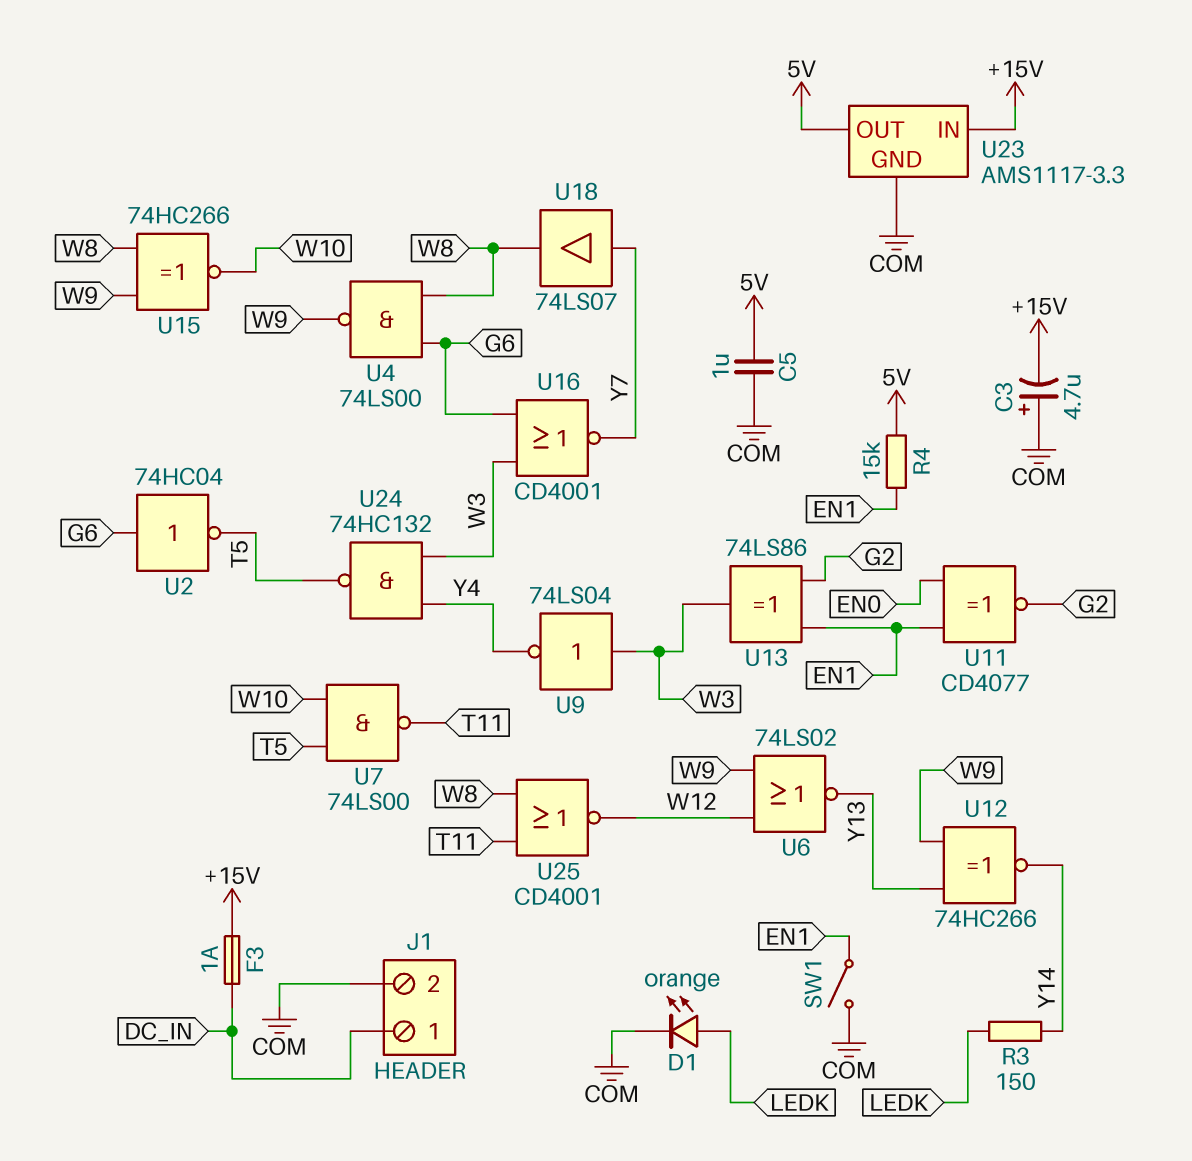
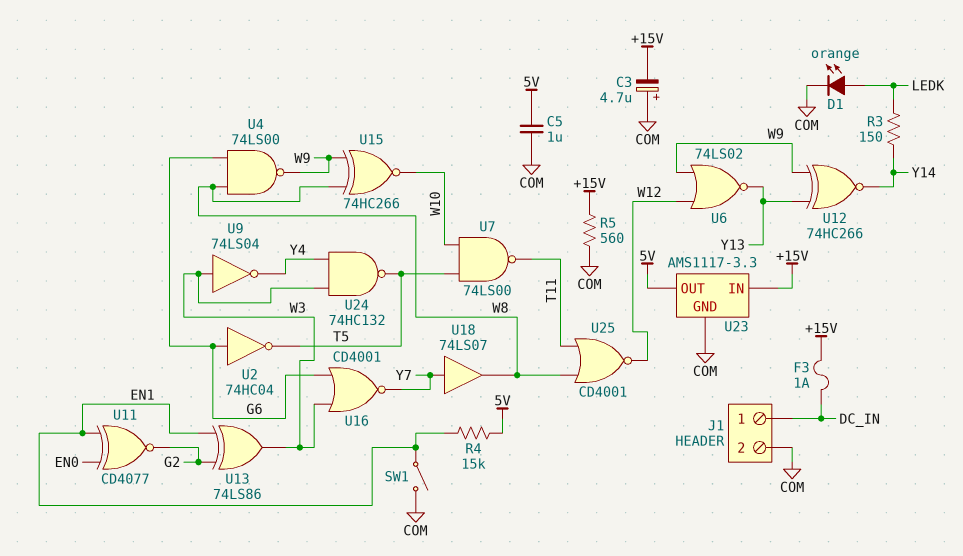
R5: none -> 560 (+15V, COM)

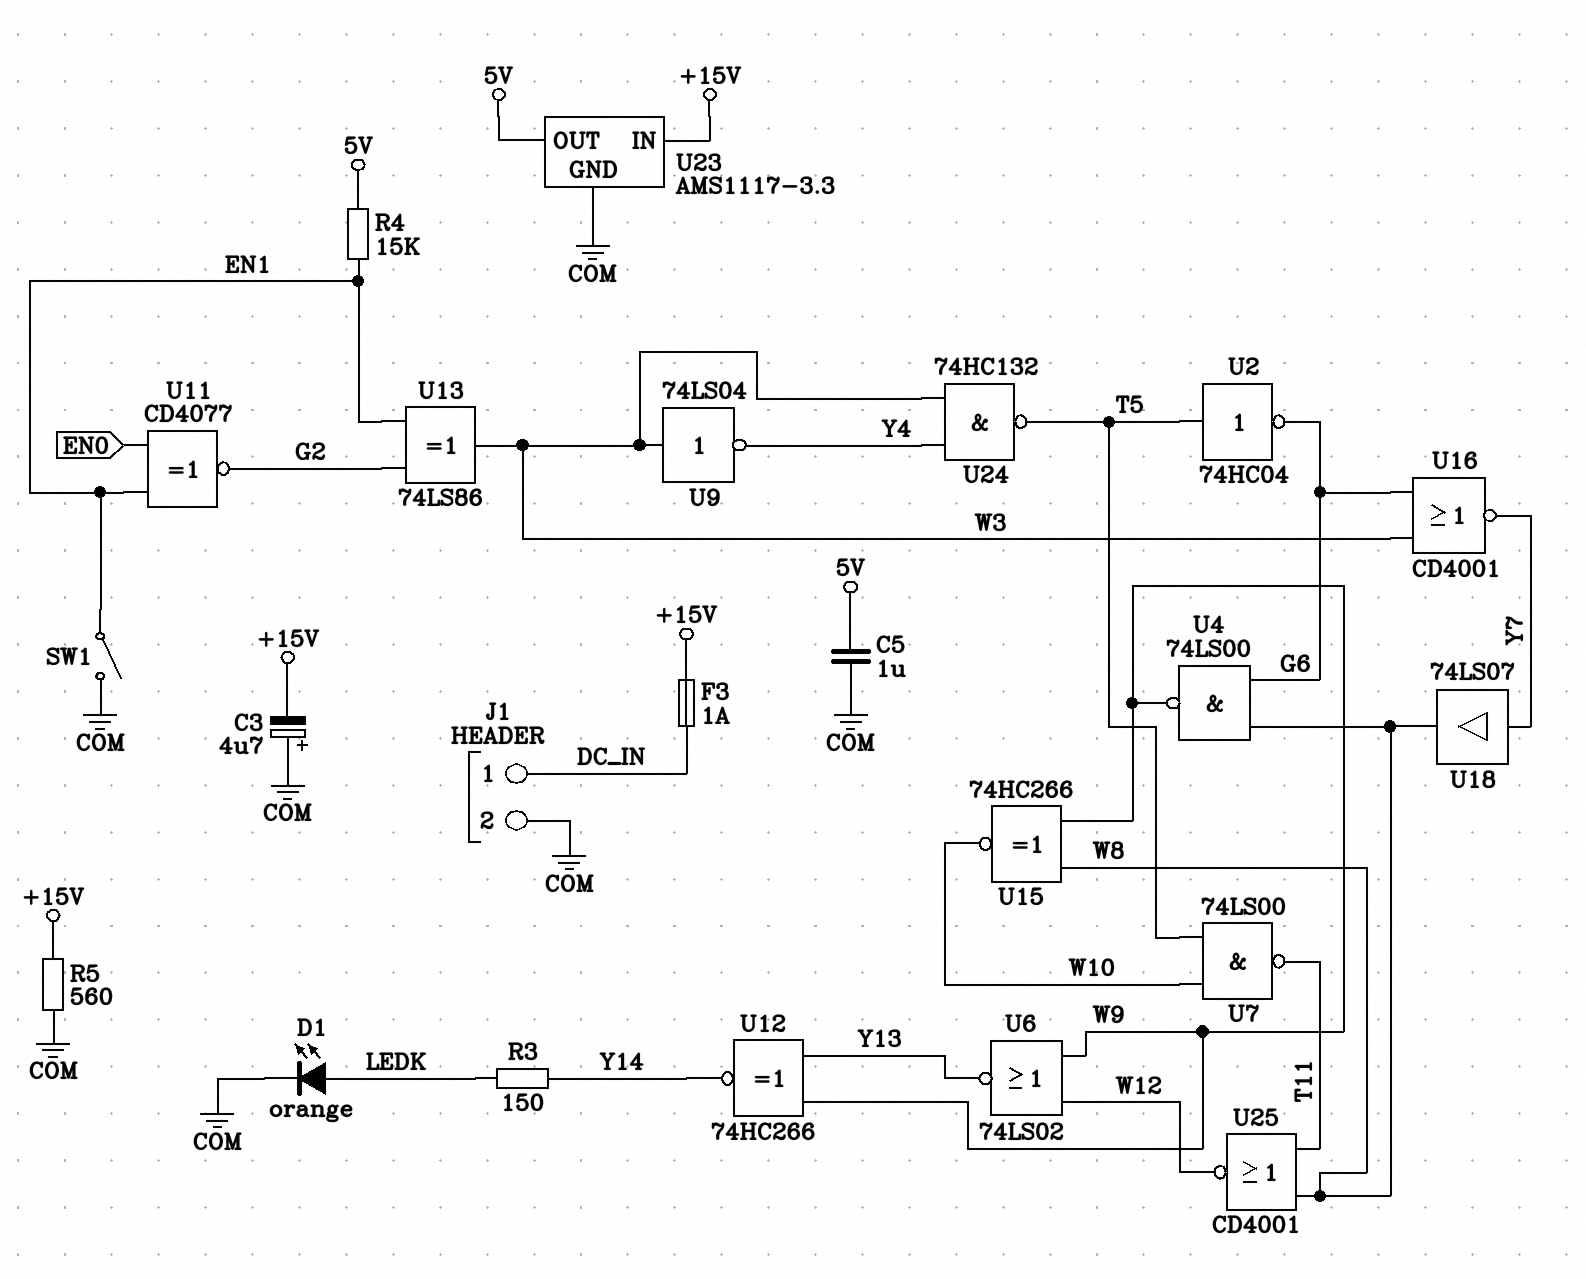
U2: NOT 74HC04 (in G6, out T5) -> NOT 74HC04 (in T5, out G6)

